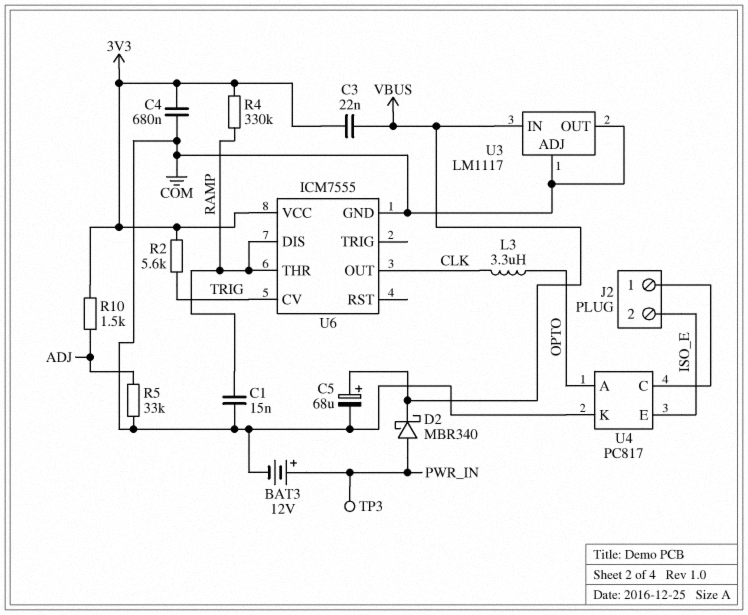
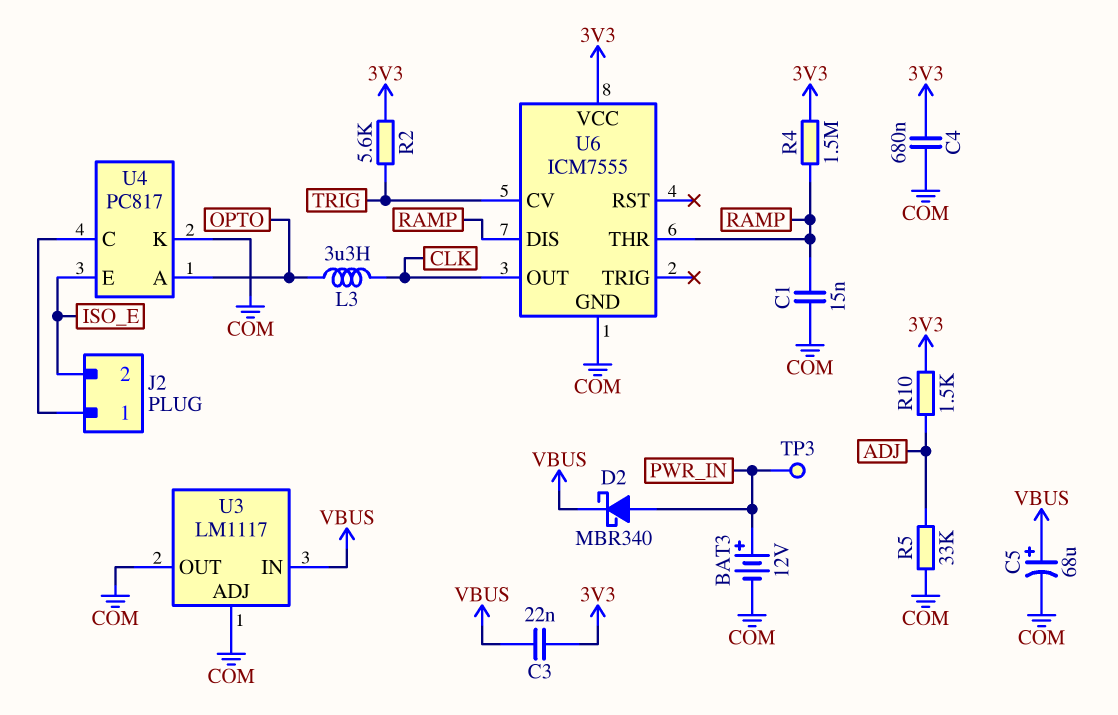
R4: 330k (3V3, RAMP) -> 1.5M (3V3, RAMP)

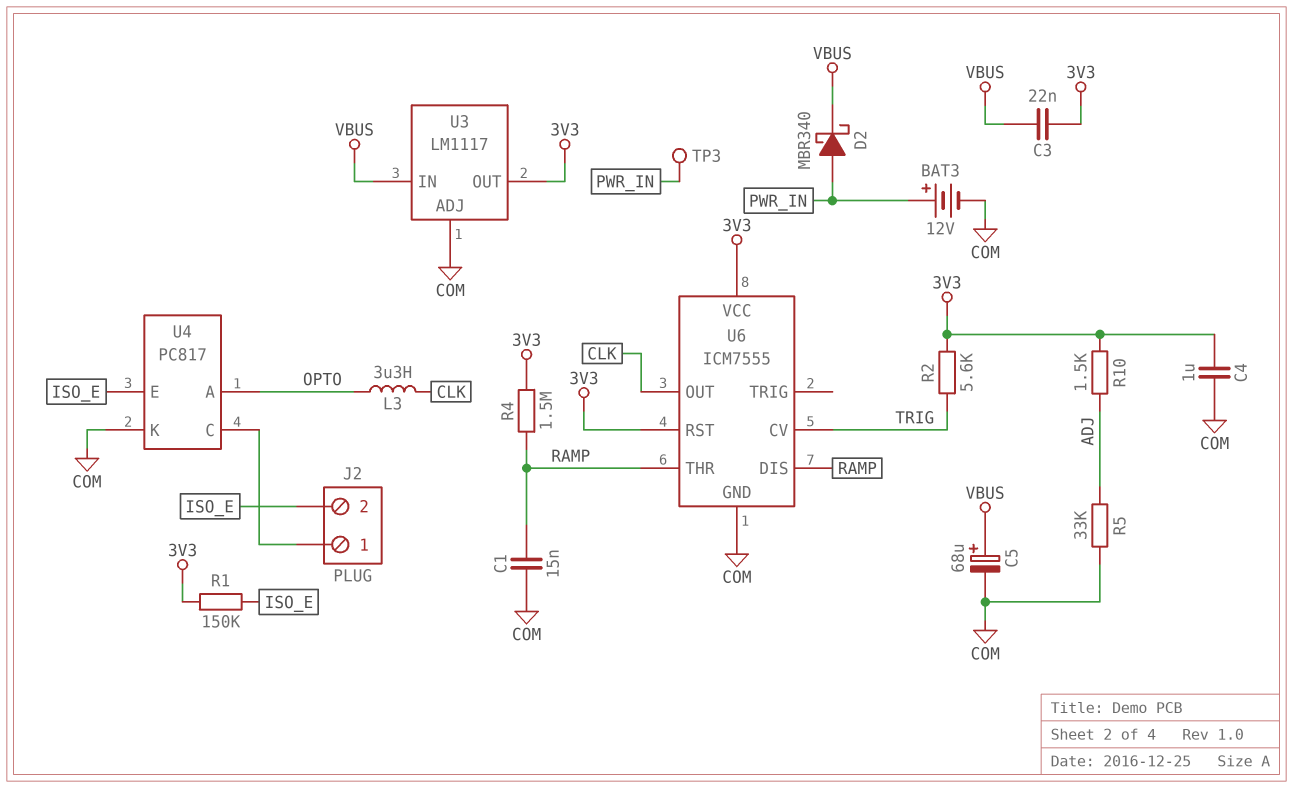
C4: 680nF (3V3, COM) -> 1uF (3V3, COM)
R1: none -> 150k (3V3, ISO_E)
U3 pin OUT: COM -> 3V3
U6 pin RST: none -> 3V3

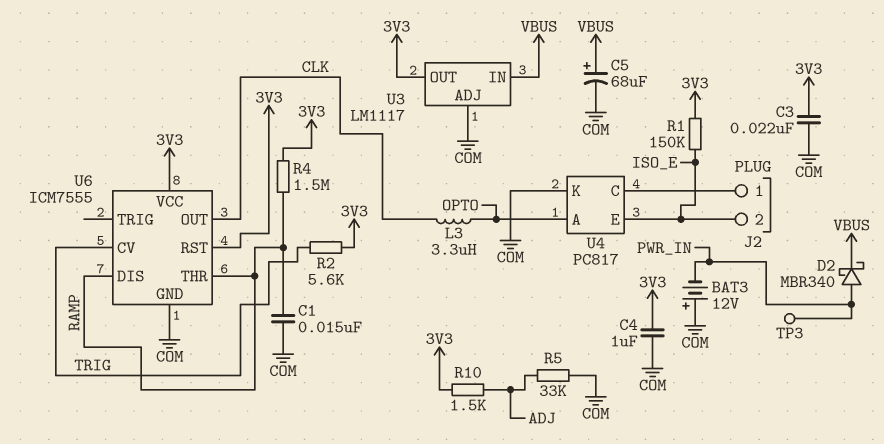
BAT3: 12V (plus PWR_IN, minus COM) -> 12V (plus COM, minus PWR_IN)
C3: 22nF (3V3, VBUS) -> 22nF (3V3, COM)

